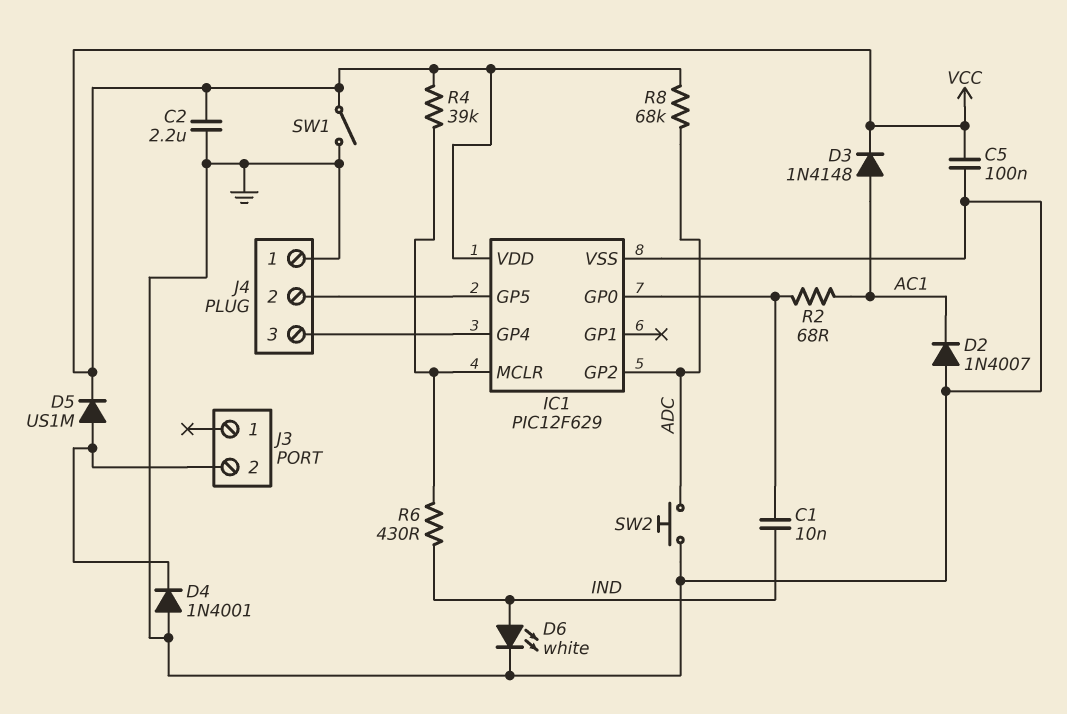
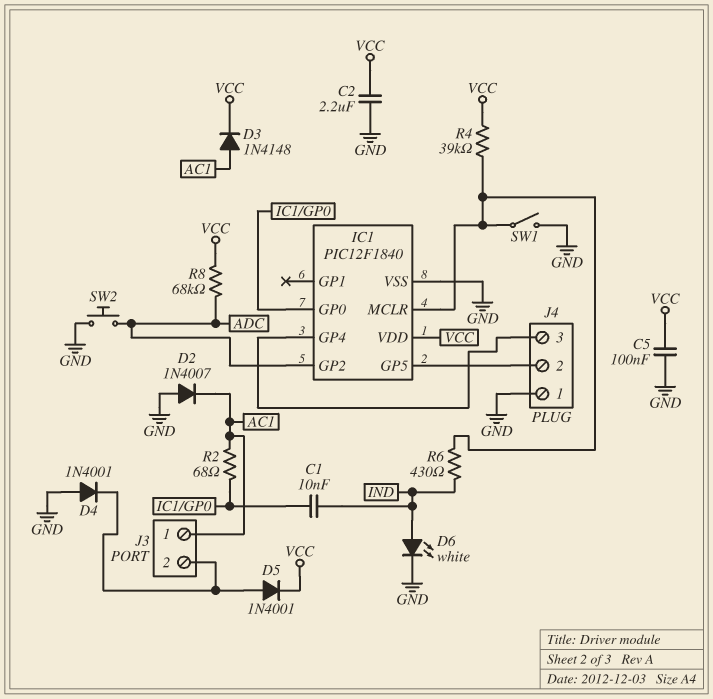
D5: diode US1M (A J3/2, K VCC) -> diode 1N4001 (A J3/2, K VCC)
IC1: PIC12F629 -> PIC12F1840
J3 pin 1: none -> AC1
SW1: switch (GND, VCC) -> switch (GND, IC1/MCLR)

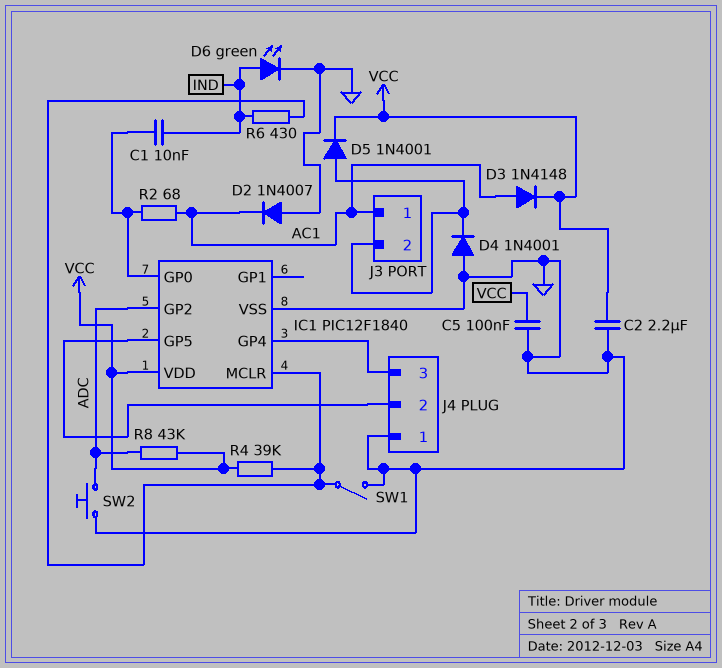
D6: LED white (A IND, K GND) -> LED green (A IND, K GND)
R8: 68k (ADC, VCC) -> 43k (ADC, VCC)

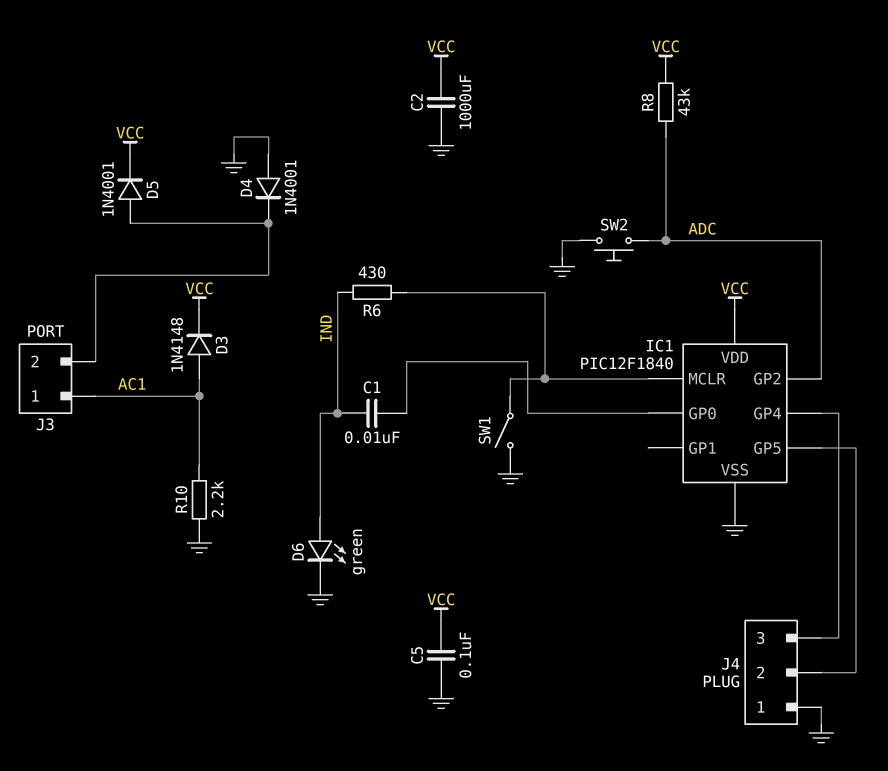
C2: 2.2uF (GND, VCC) -> 1000uF (GND, VCC)
D2: diode 1N4007 (A GND, K AC1) -> none
R2: 68 (AC1, IC1/GP0) -> none
R4: 39k (IC1/MCLR, VCC) -> none
R10: none -> 2.2k (AC1, GND)

